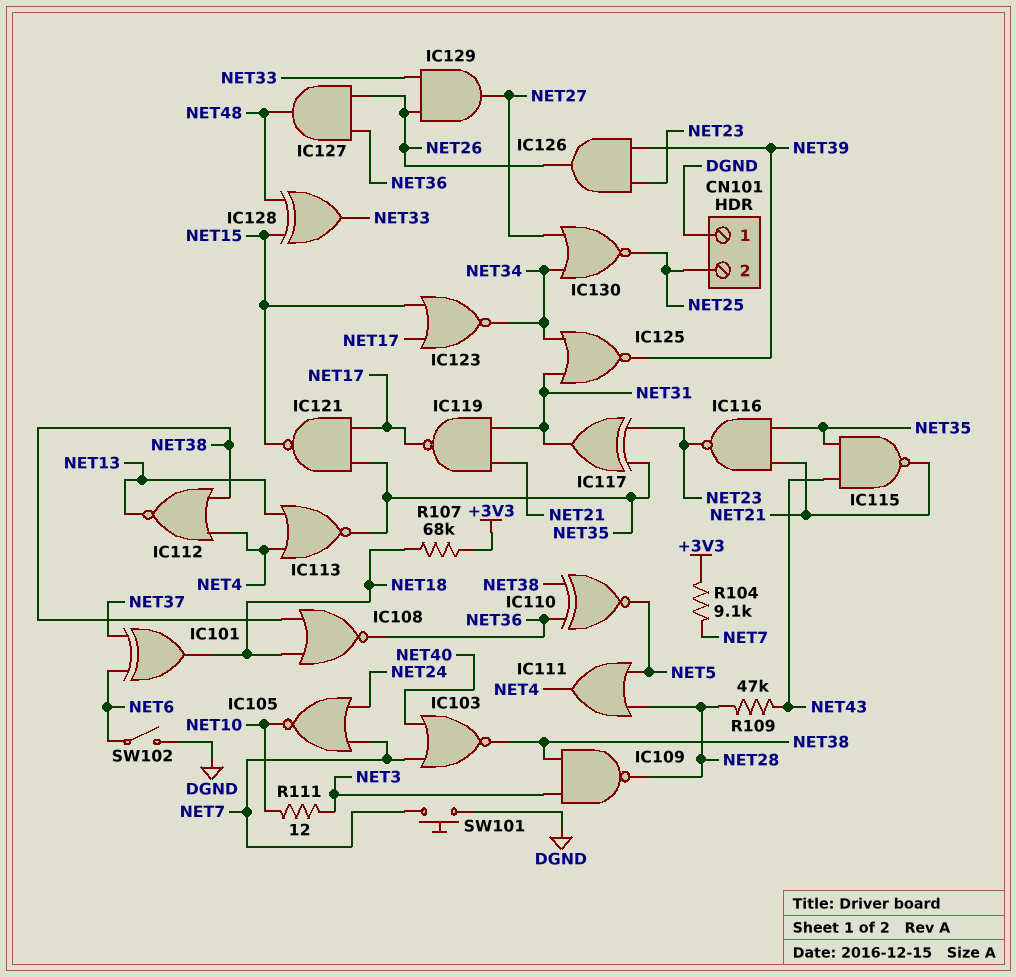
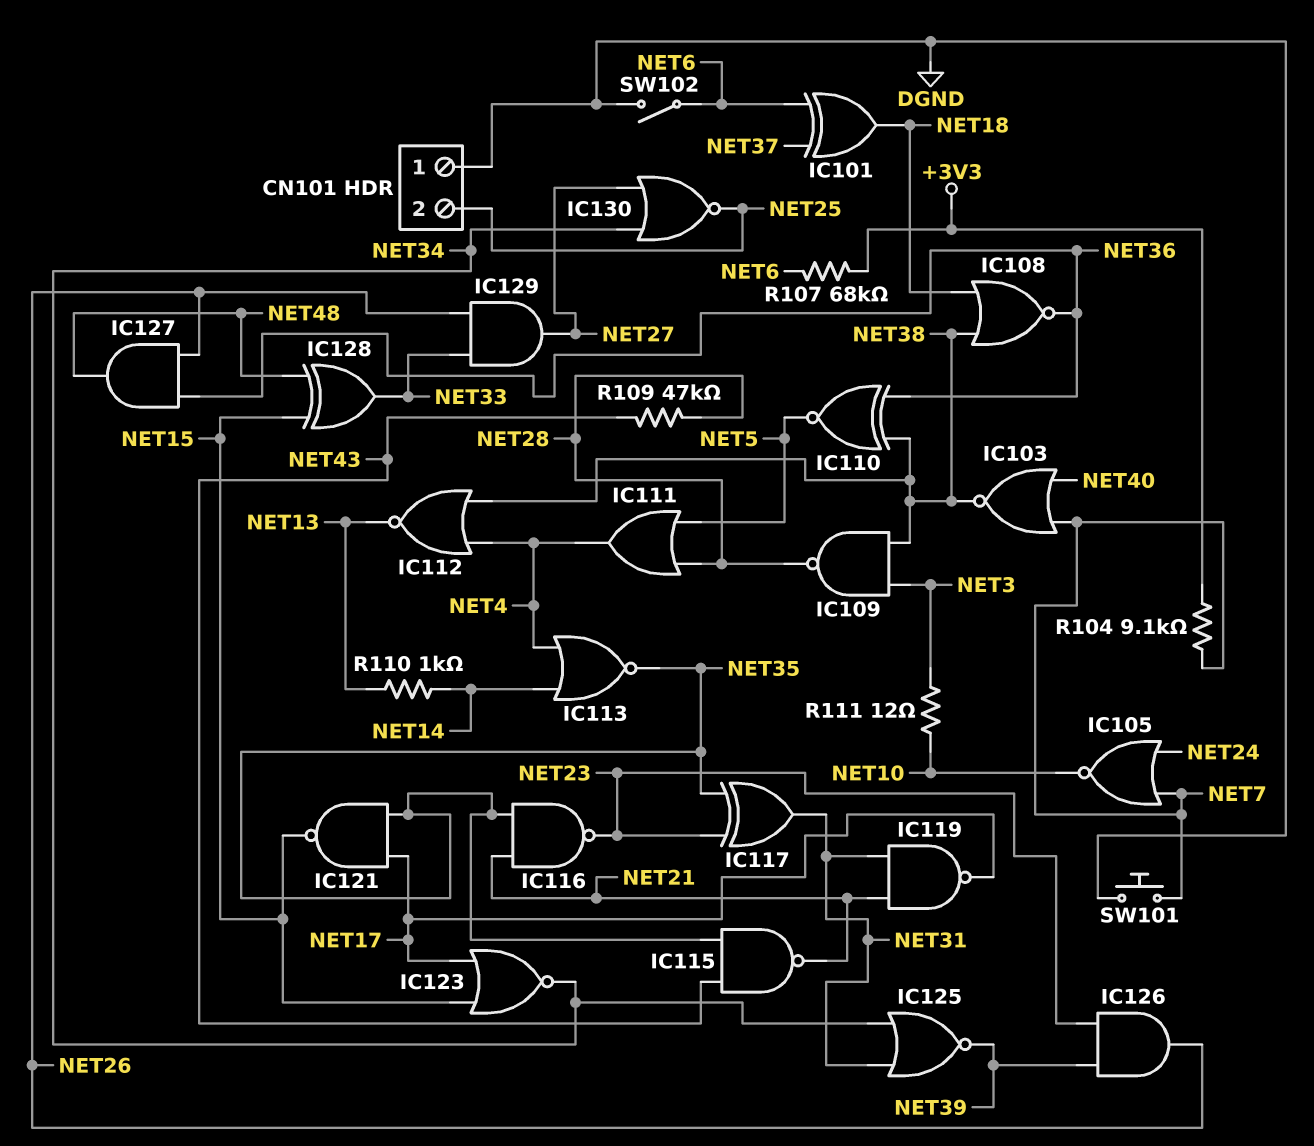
IC113: NOR (in NET4, in NET13, out NET35) -> NOR (in NET4, in NET14, out NET35)
R107: 68k (+3V3, NET18) -> 68k (+3V3, NET6)
R110: none -> 1k (NET13, NET14)

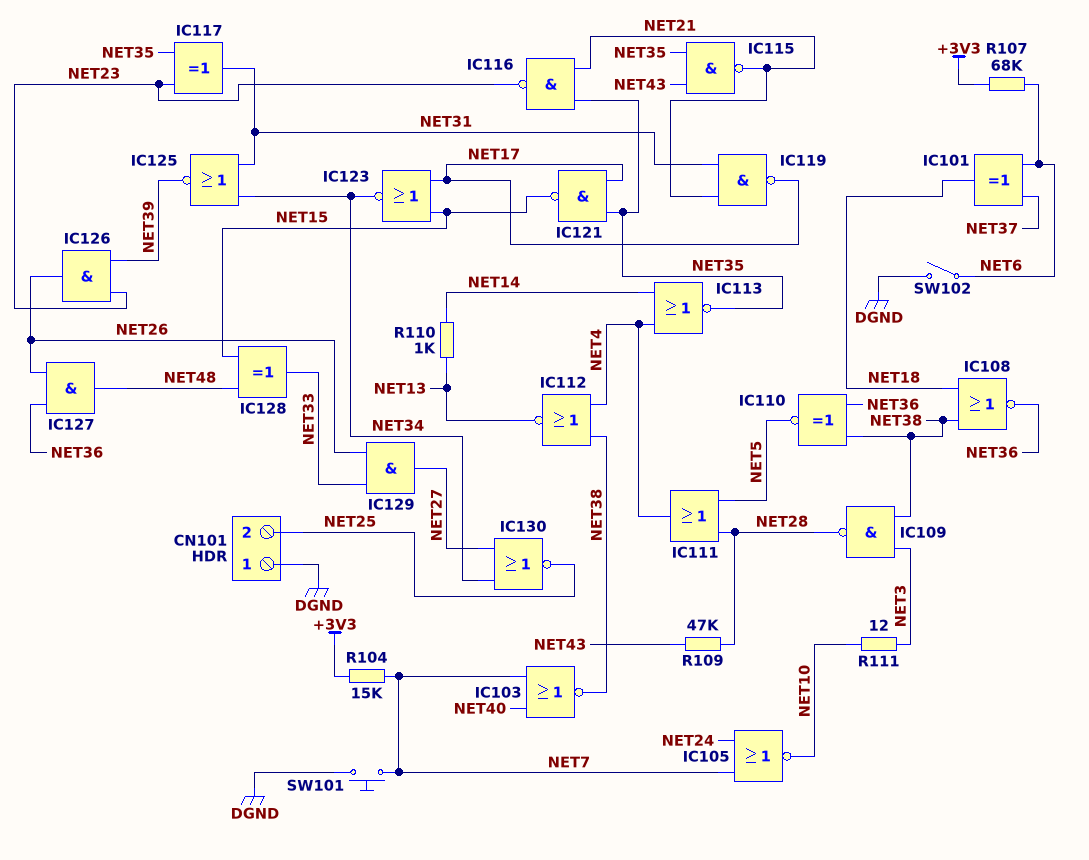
R104: 9.1k (+3V3, NET7) -> 15k (+3V3, NET7)

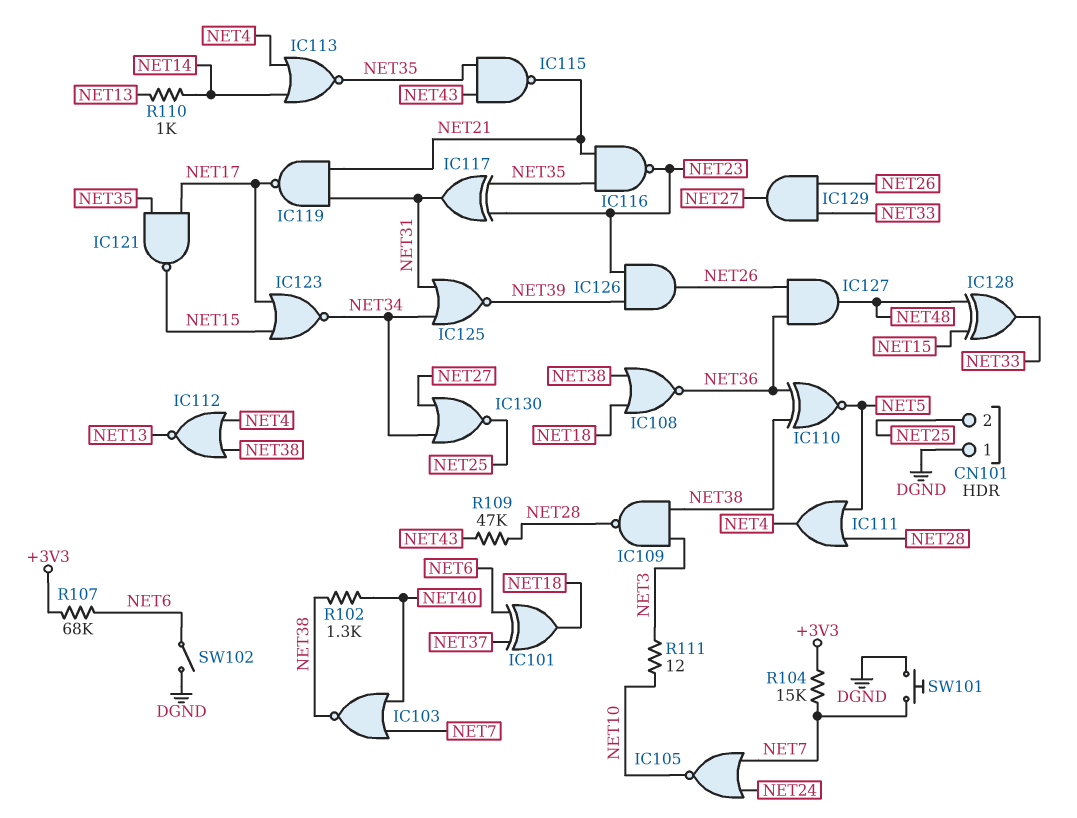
R102: none -> 1.3k (NET38, NET40)

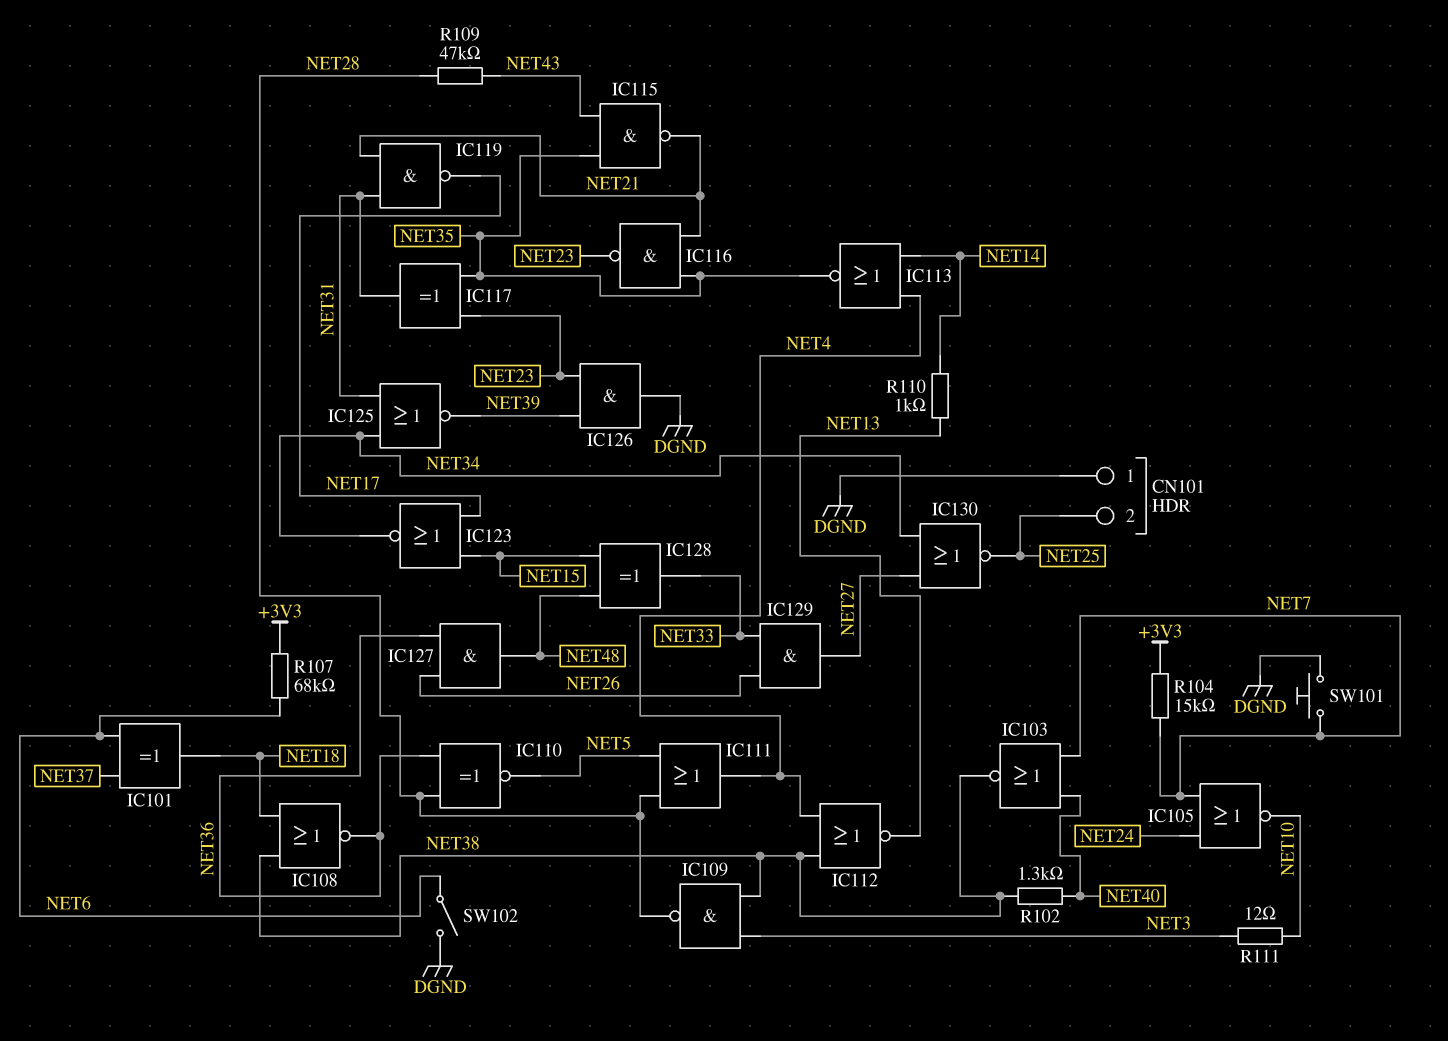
IC110: XNOR (in NET36, in NET38, out NET5) -> XNOR (in NET28, in NET36, out NET5)
IC121: NAND (in NET17, in NET35, out NET15) -> none
IC126: AND (in NET23, in NET39, out NET26) -> AND (in NET23, in NET39, out DGND)

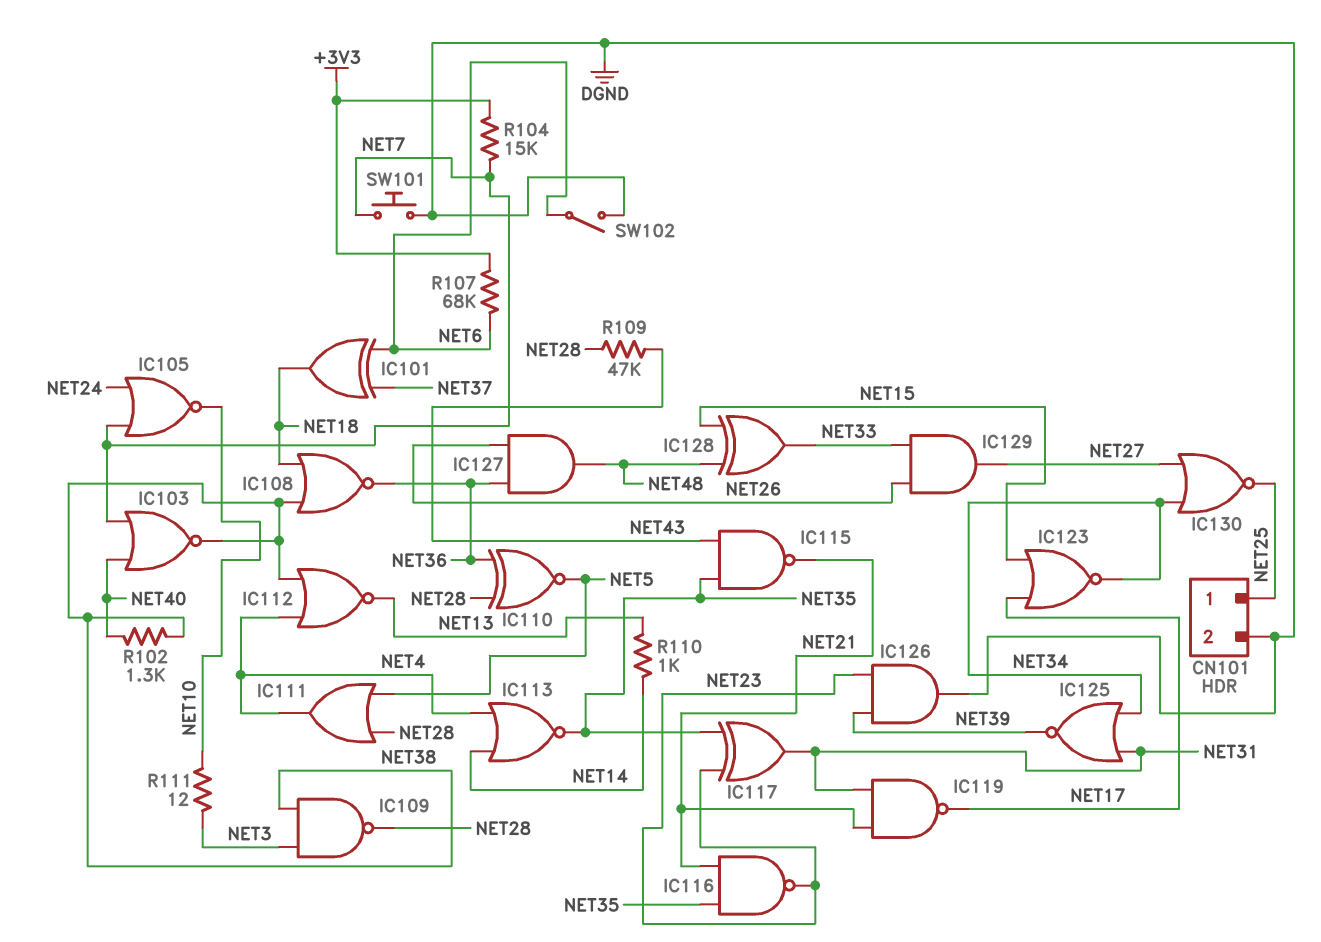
CN101 pin 1: DGND -> NET25
CN101 pin 2: NET25 -> DGND

